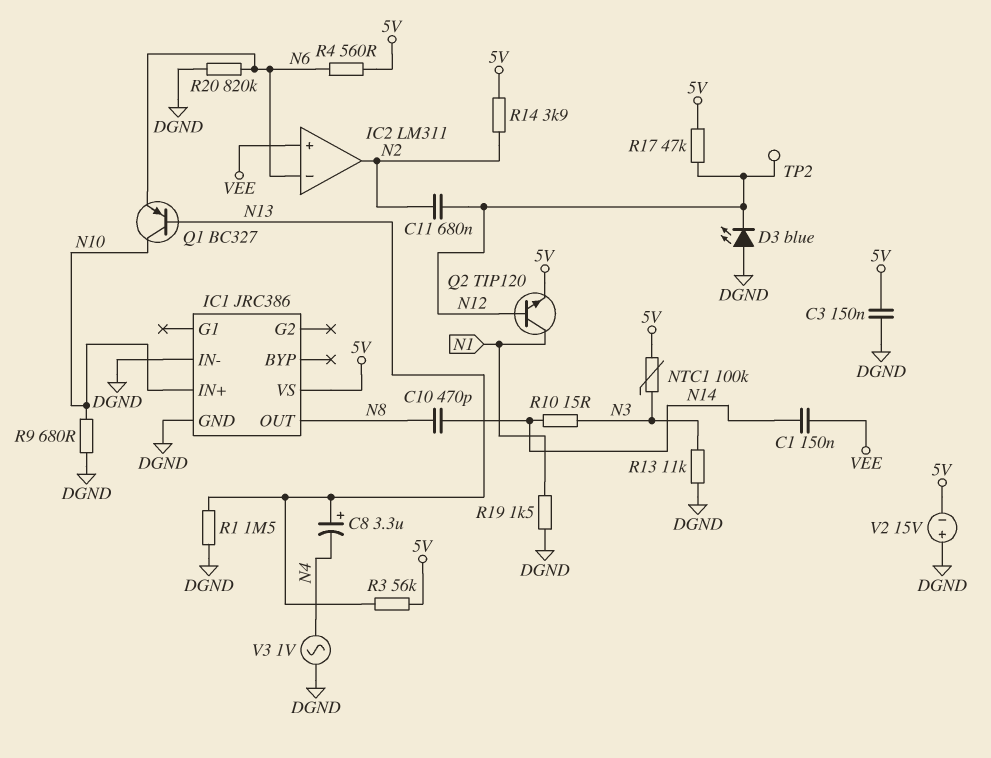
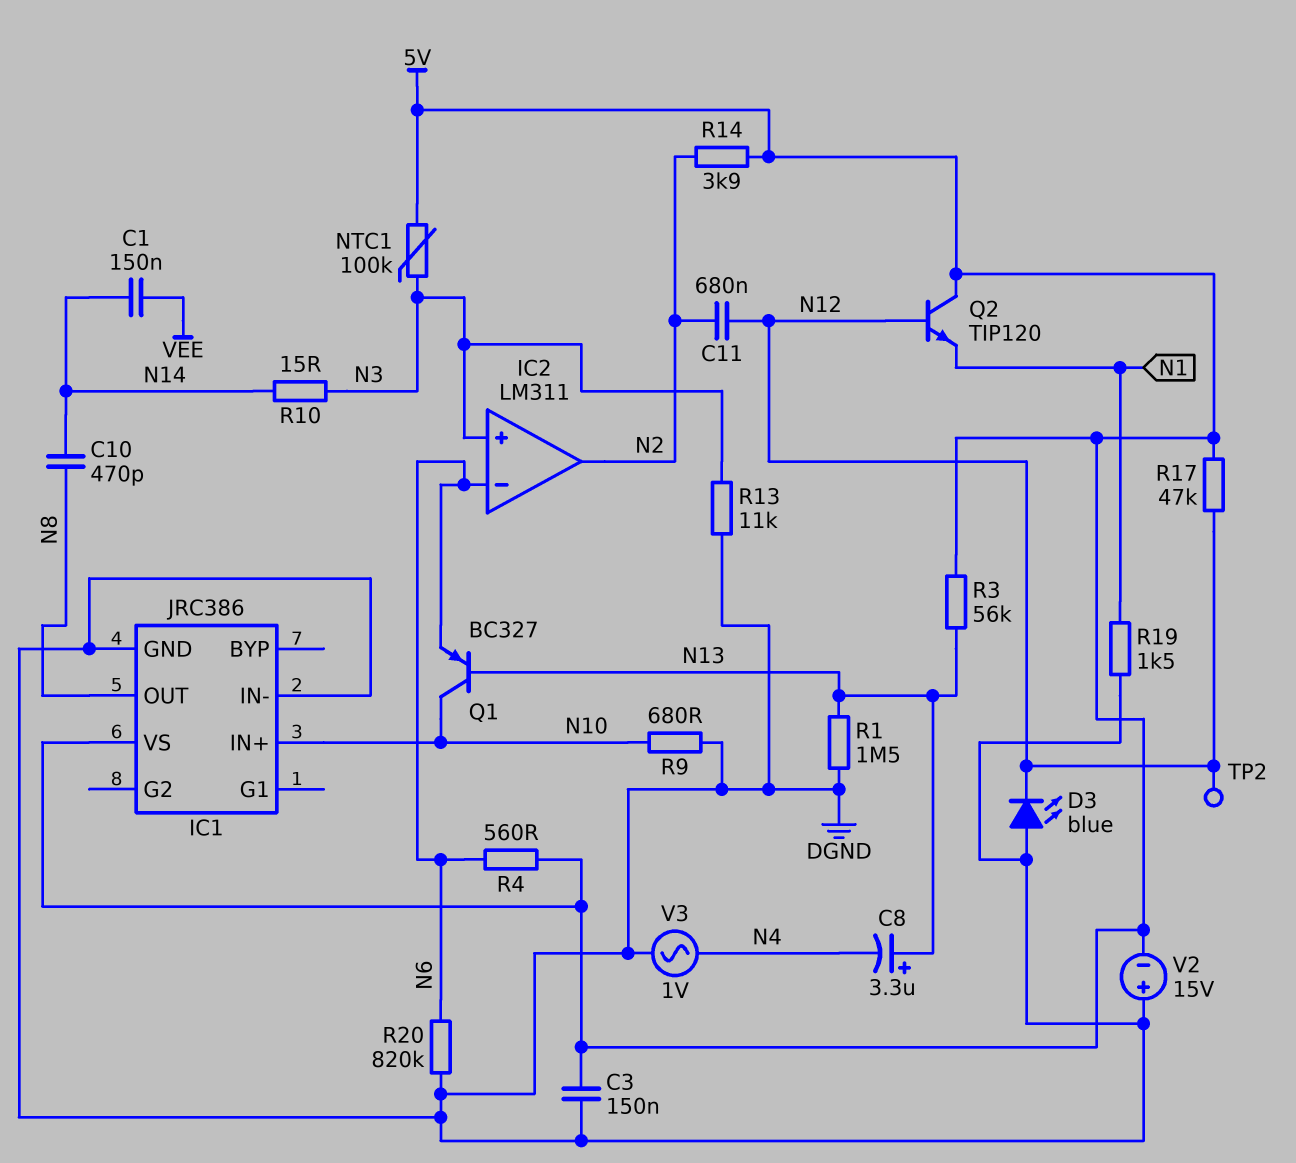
IC2 pin in+: VEE -> N3
Q2: NPN TIP120 (B N12, C N1, E 5V) -> NPN TIP120 (B N12, C 5V, E N1)

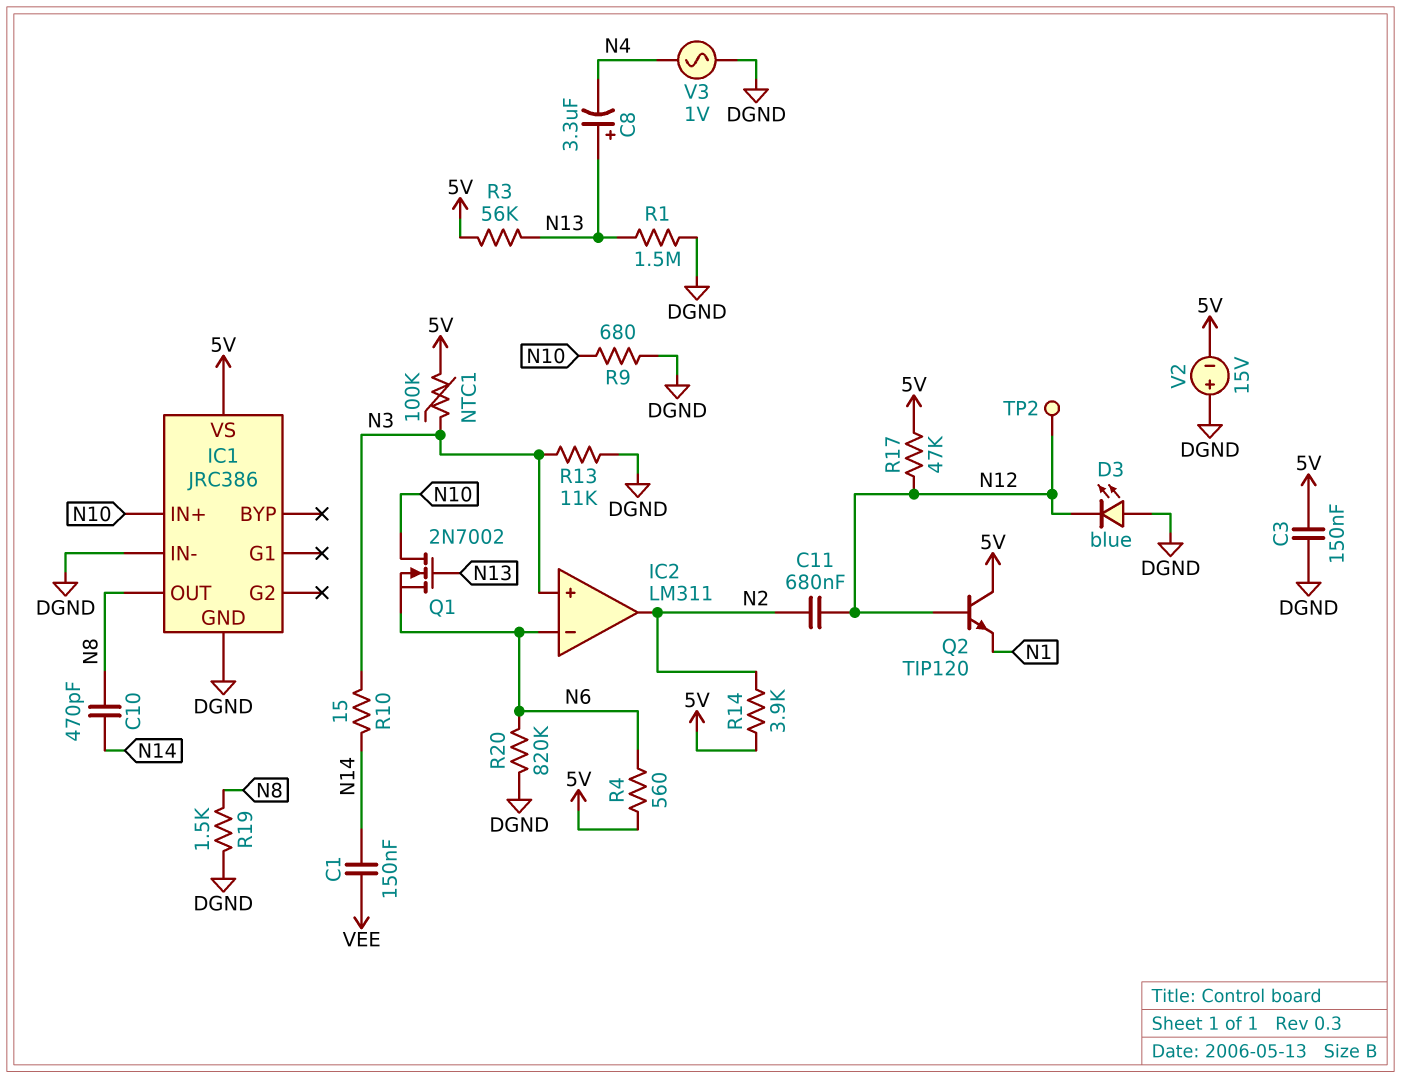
Q1: PNP BC327 (B N13, C N10, E N6) -> NMOS 2N7002 (G N13, D N10, S N6)
R19: 1.5k (DGND, N1) -> 1.5k (DGND, N8)

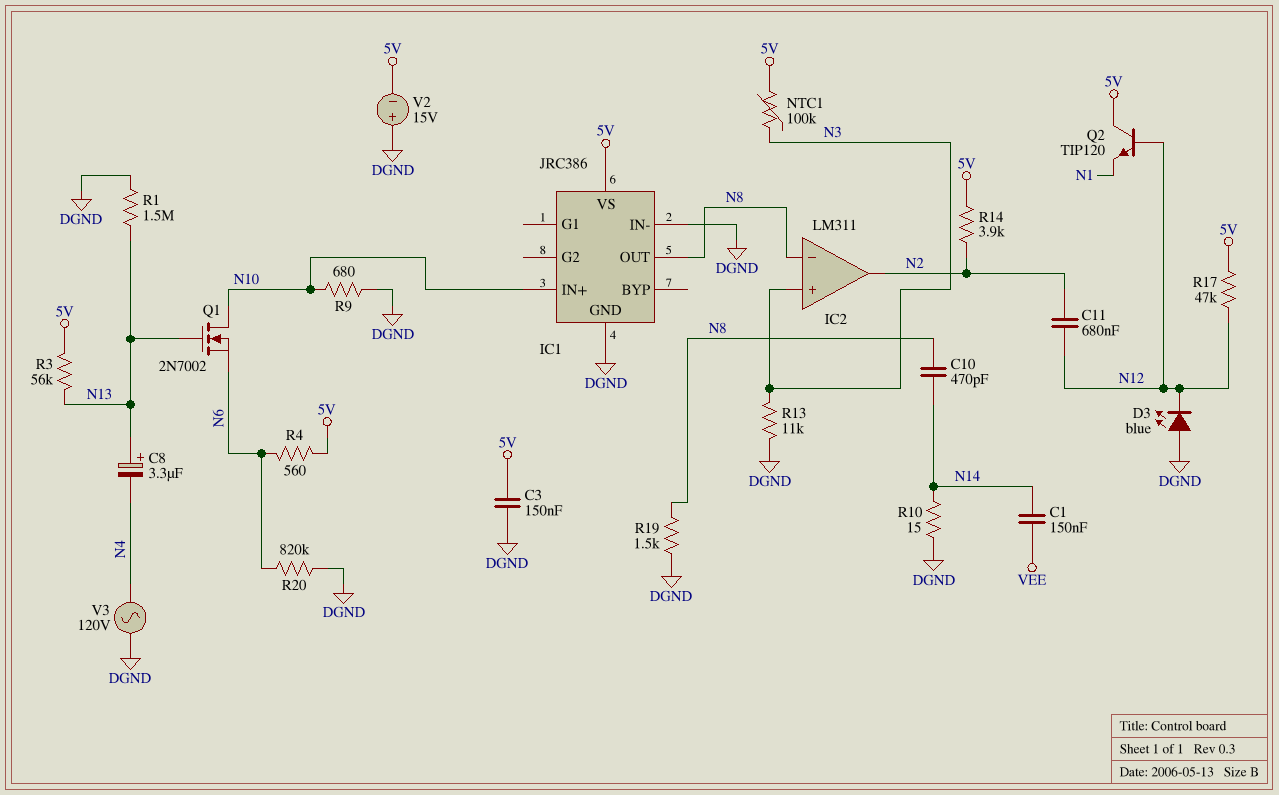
IC2 pin in-: N6 -> N8
R10: 15 (N3, N14) -> 15 (DGND, N14)
TP2: test point (N12) -> none
V3: AC 1V (DGND, N4) -> AC 120V (DGND, N4)

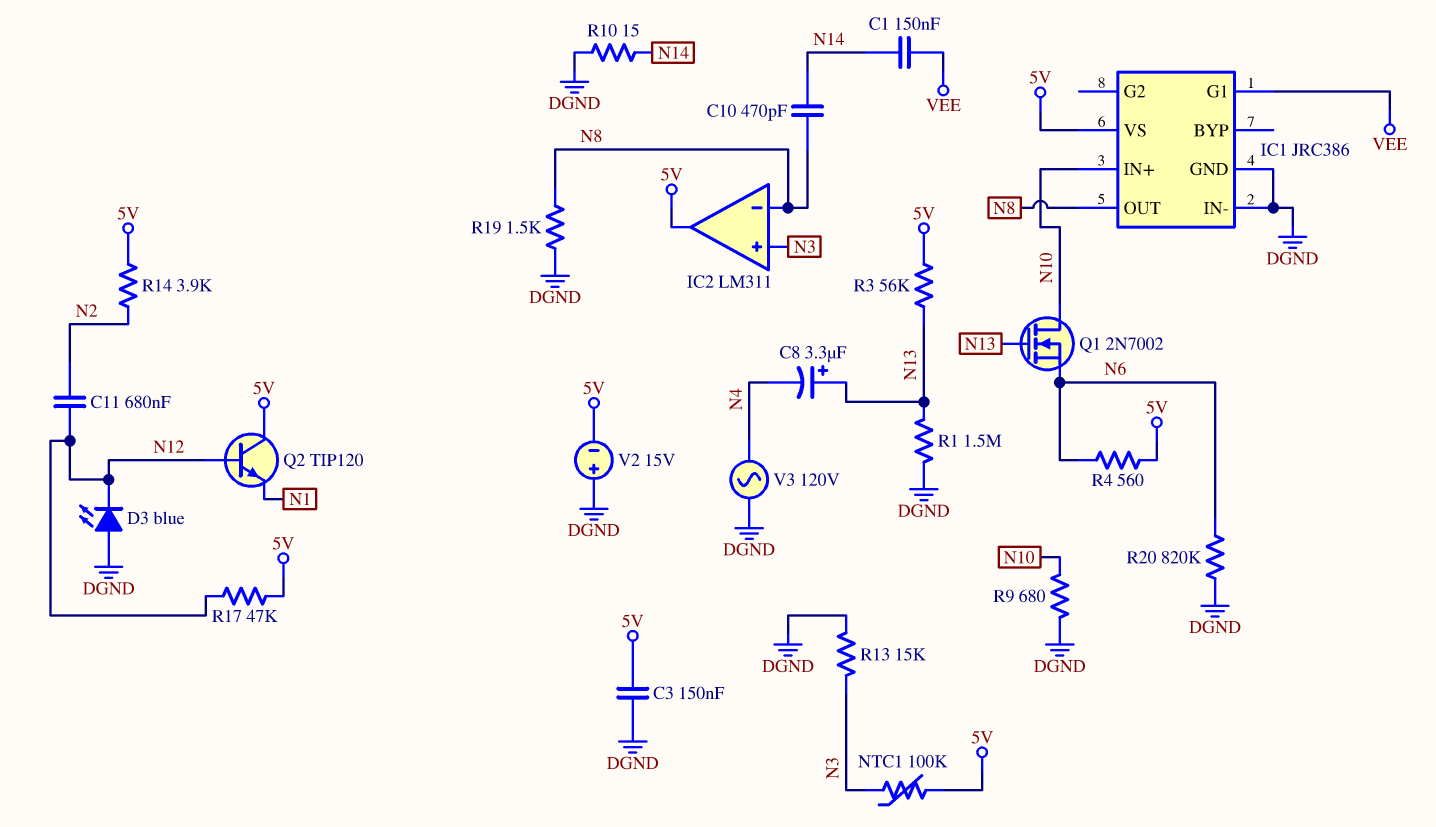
IC1 pin G1: none -> VEE
IC2 pin out: N2 -> 5V
R13: 11k (DGND, N3) -> 15k (DGND, N3)

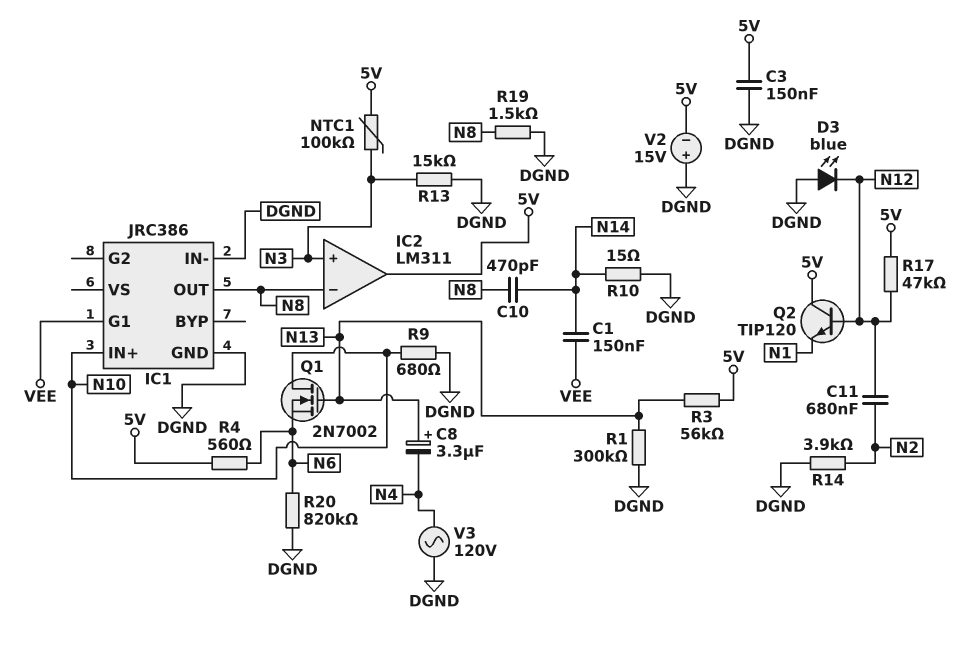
IC1 pin VS: 5V -> none
R1: 1.5M (DGND, N13) -> 300k (DGND, N13)
R14: 3.9k (5V, N2) -> 3.9k (DGND, N2)

